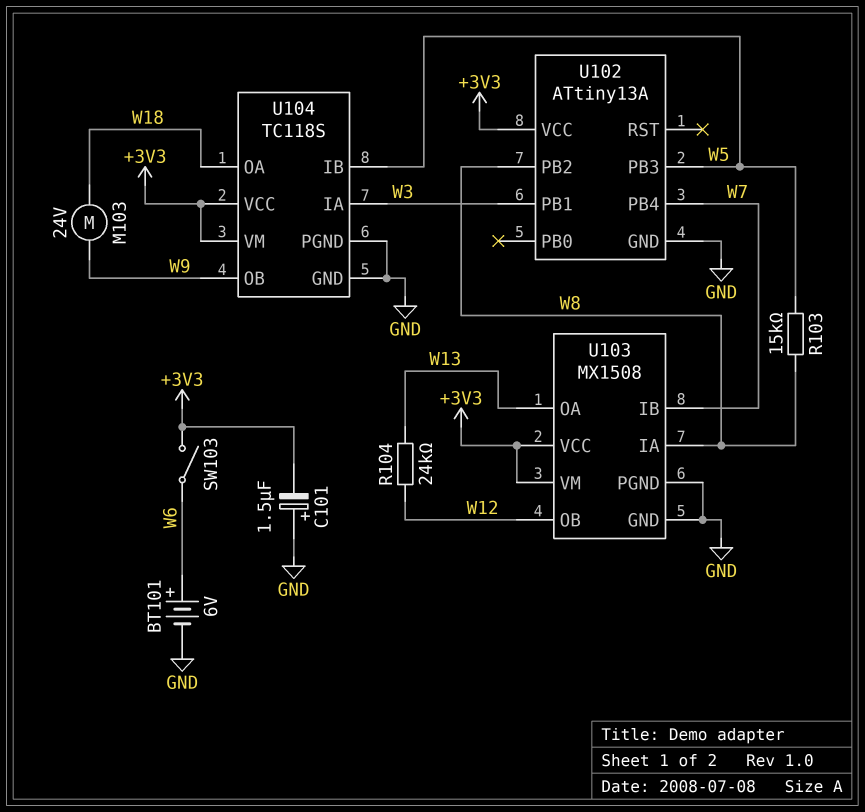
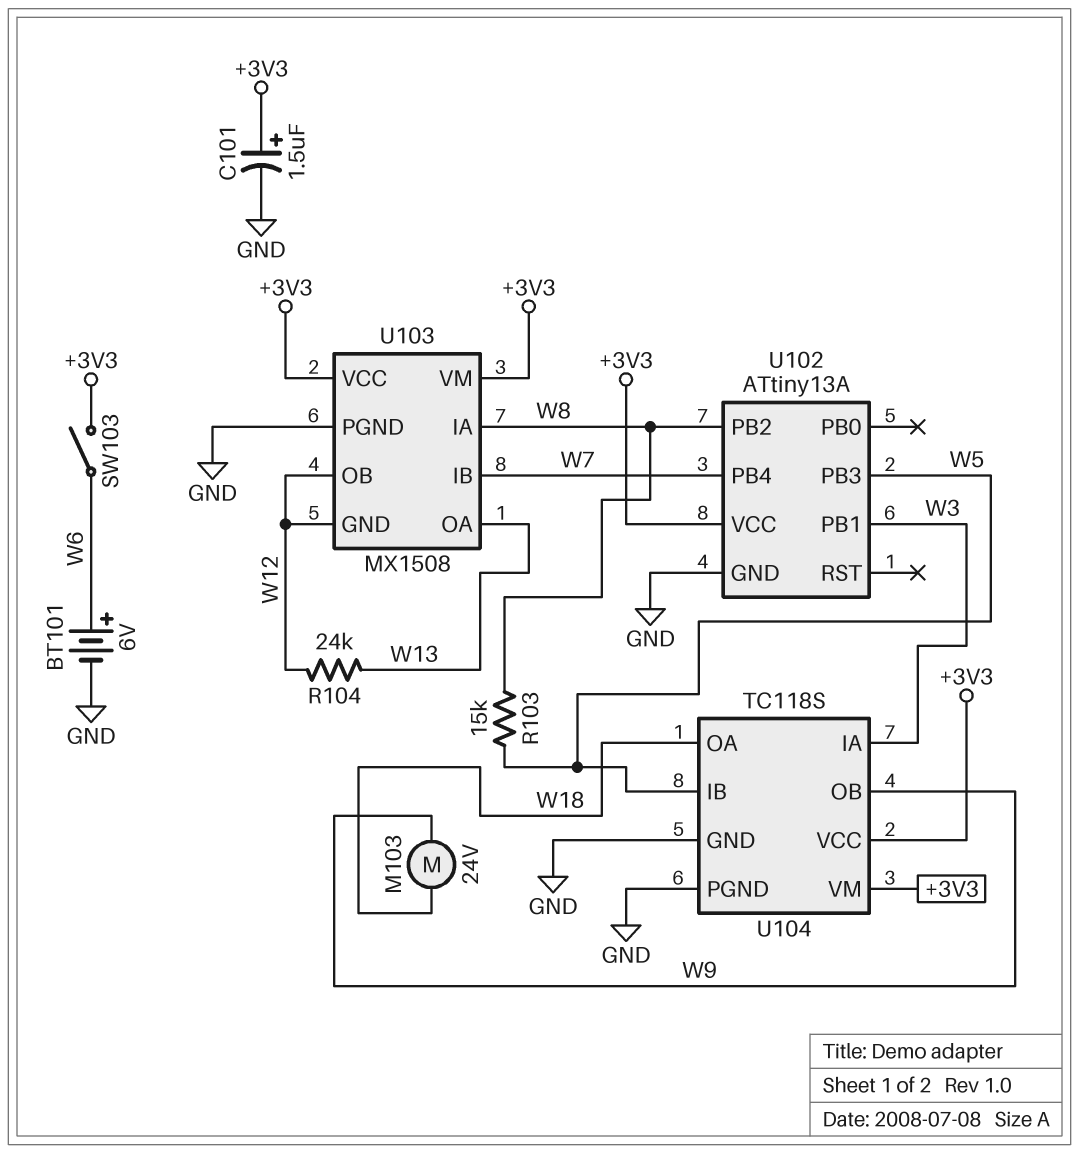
C101: 1.5uF (plus GND, minus +3V3) -> 1.5uF (plus +3V3, minus GND)
U103 pin GND: GND -> W12

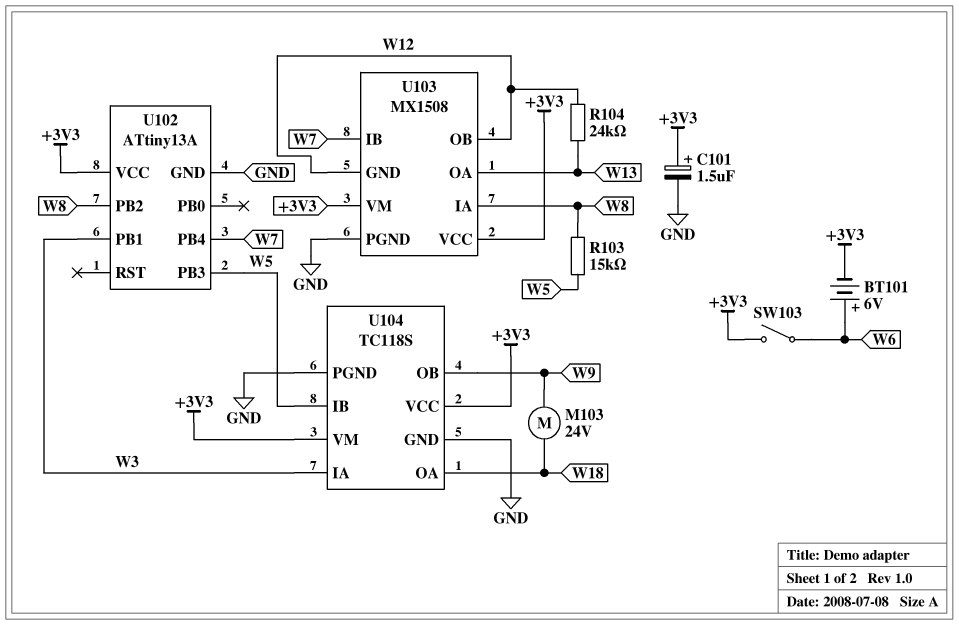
BT101: 6V (plus W6, minus GND) -> 6V (plus W6, minus +3V3)

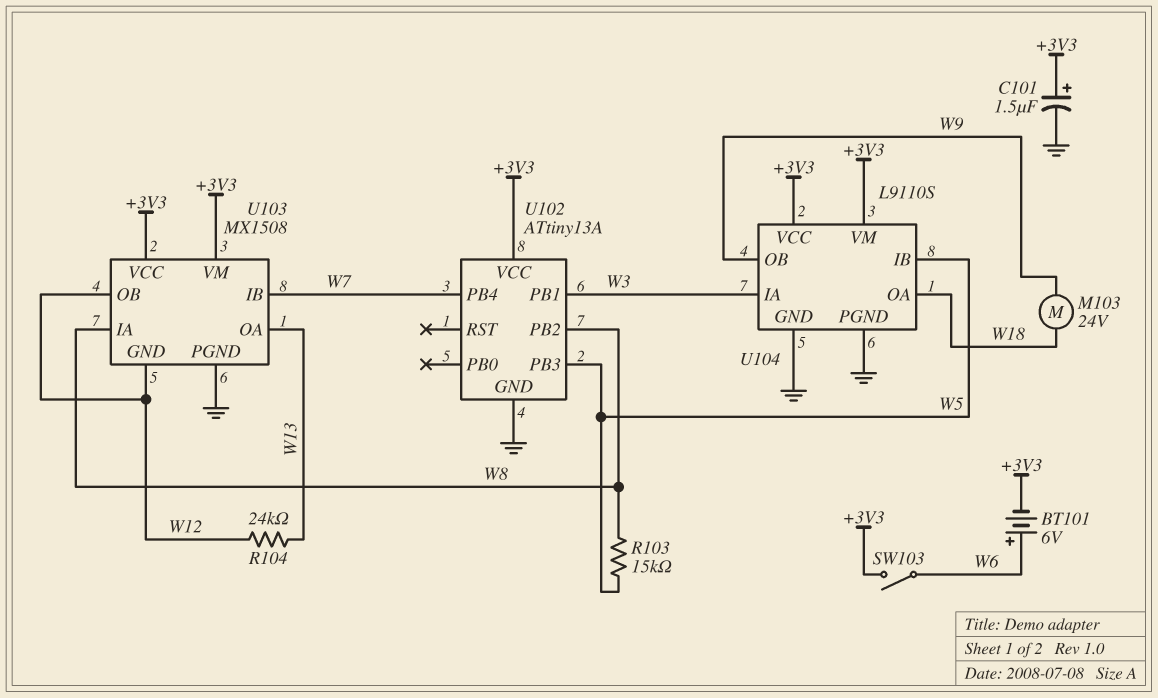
U104: TC118S -> L9110S

